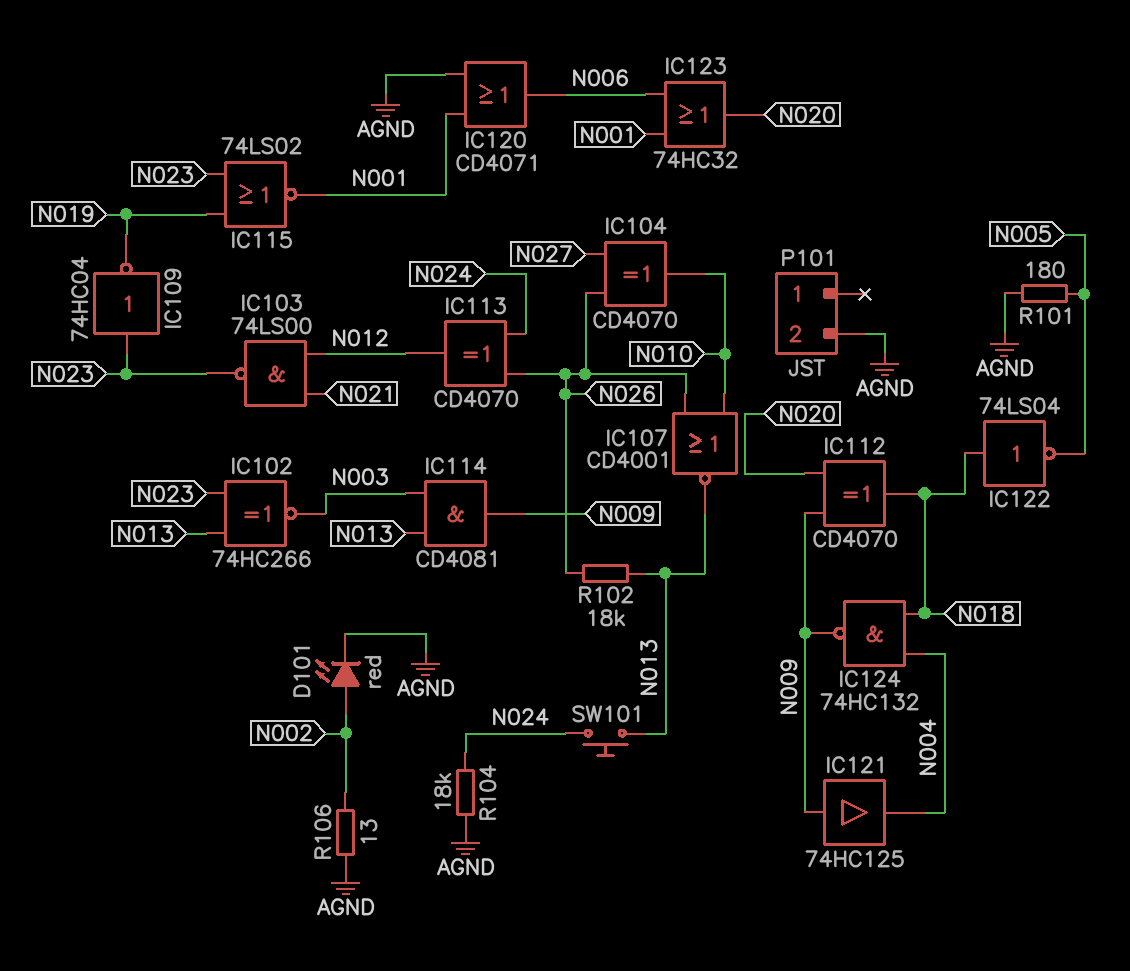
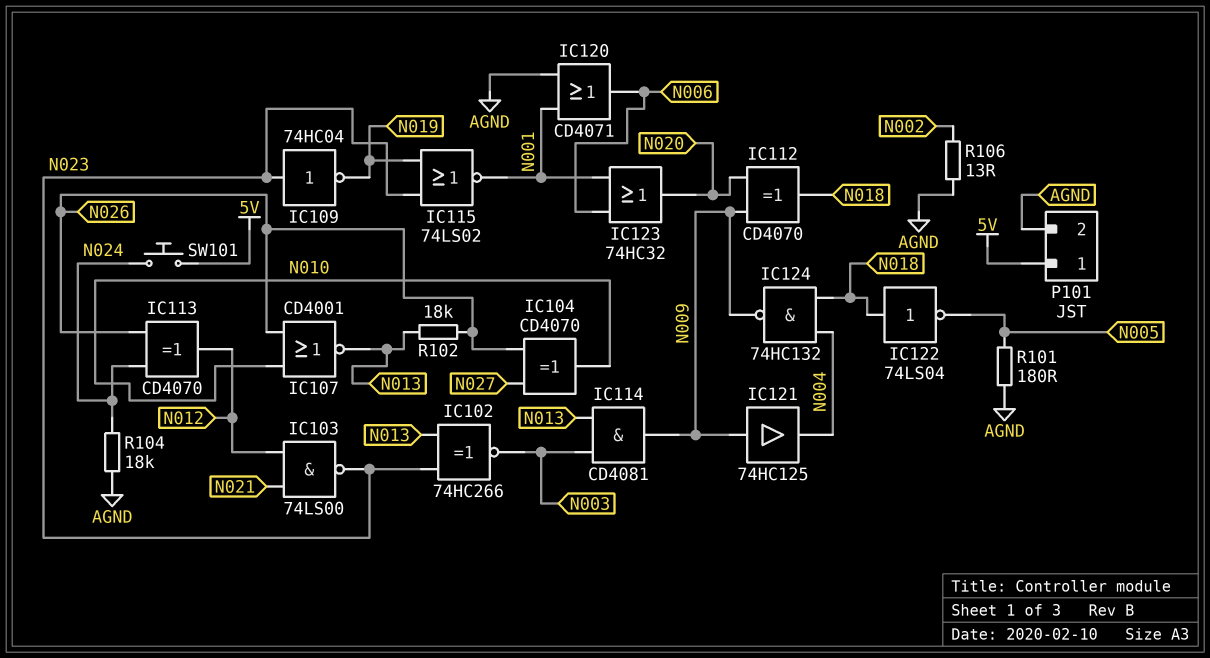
D101: LED red (A N002, K AGND) -> none
P101 pin 1: none -> 5V
SW101: button (N013, N024) -> button (5V, N024)

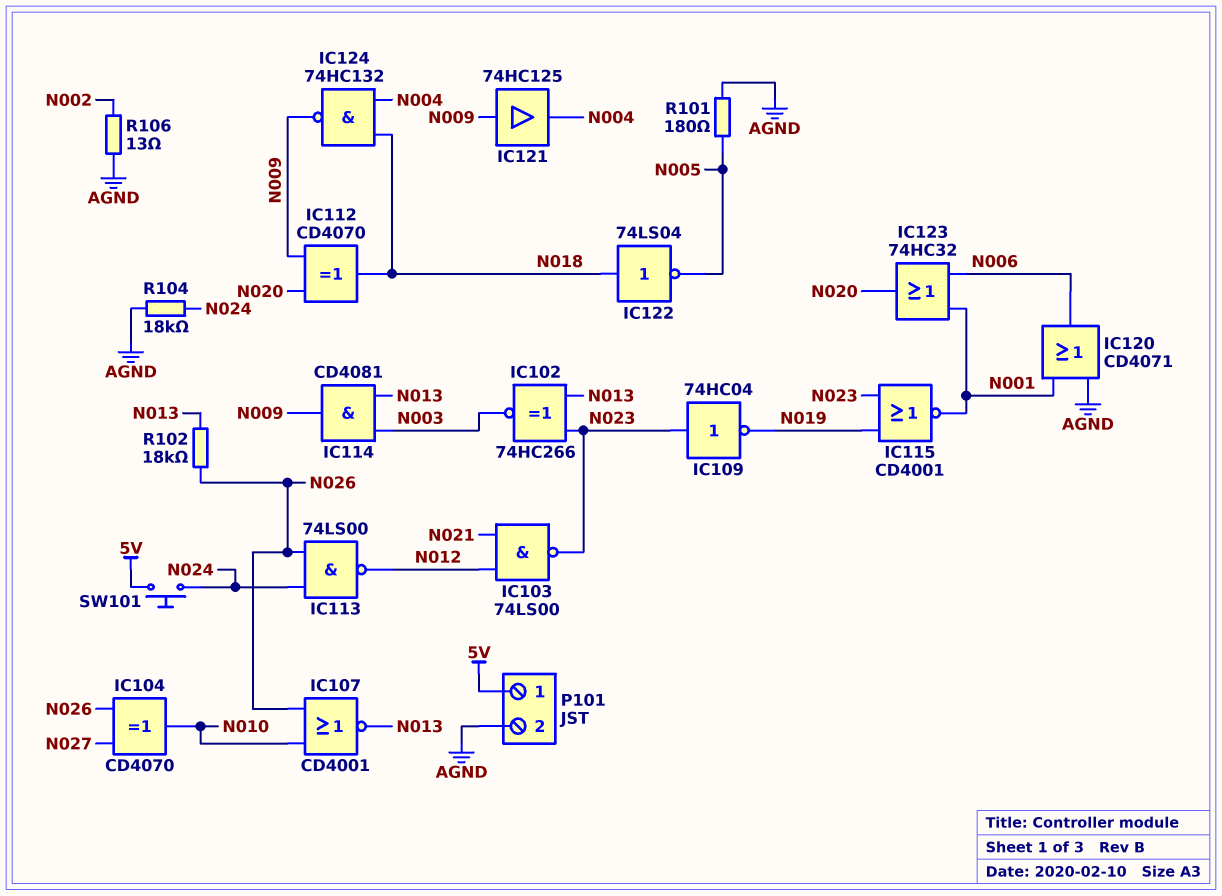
IC113: XOR CD4070 (in N024, in N026, out N012) -> NAND 74LS00 (in N024, in N026, out N012)
IC115: NOR 74LS02 (in N019, in N023, out N001) -> NOR CD4001 (in N019, in N023, out N001)

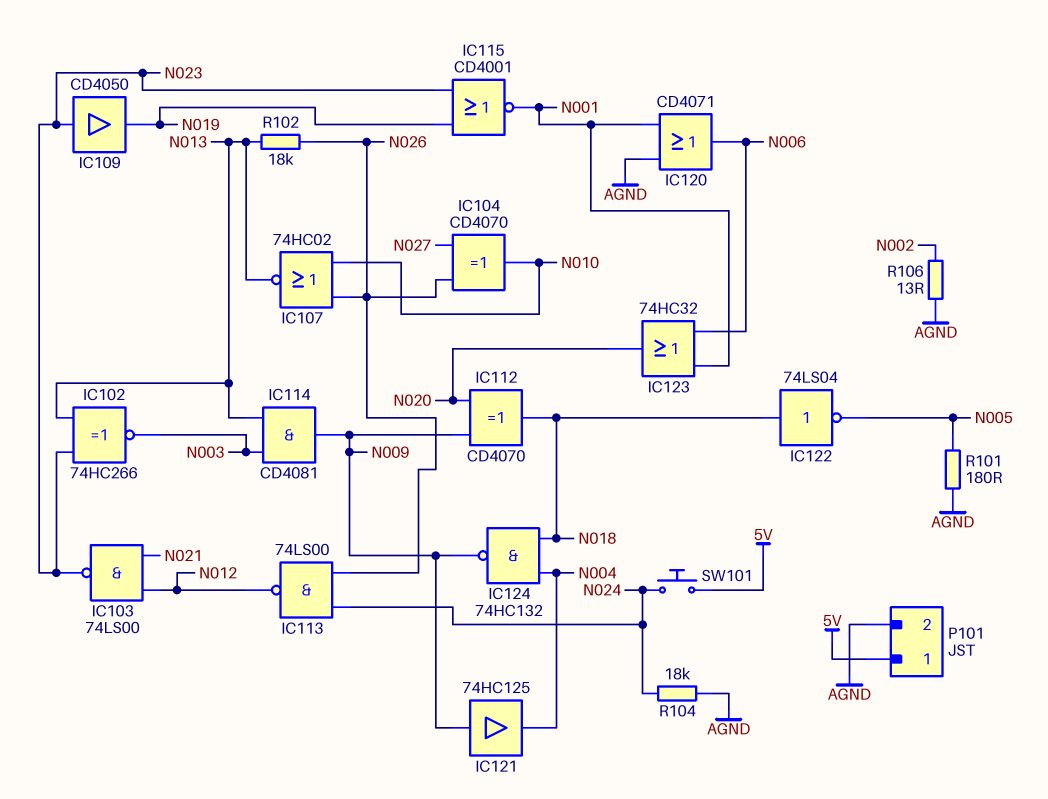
IC107: NOR CD4001 (in N010, in N026, out N013) -> NOR 74HC02 (in N010, in N026, out N013)
IC109: NOT 74HC04 (in N023, out N019) -> buffer CD4050 (in N023, out N019)

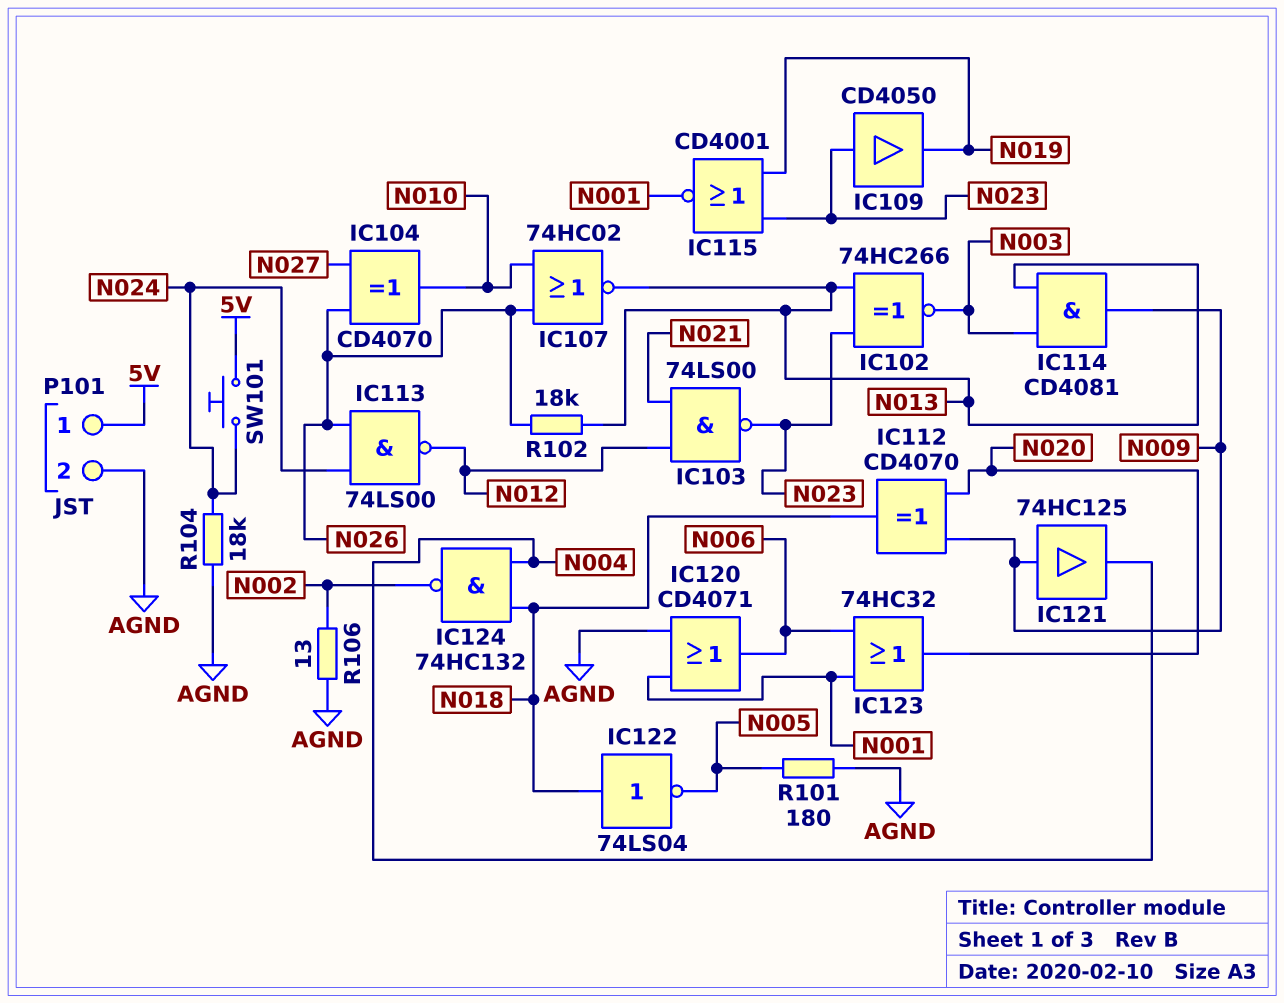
IC124: NAND 74HC132 (in N004, in N018, out N009) -> NAND 74HC132 (in N004, in N018, out N002)

